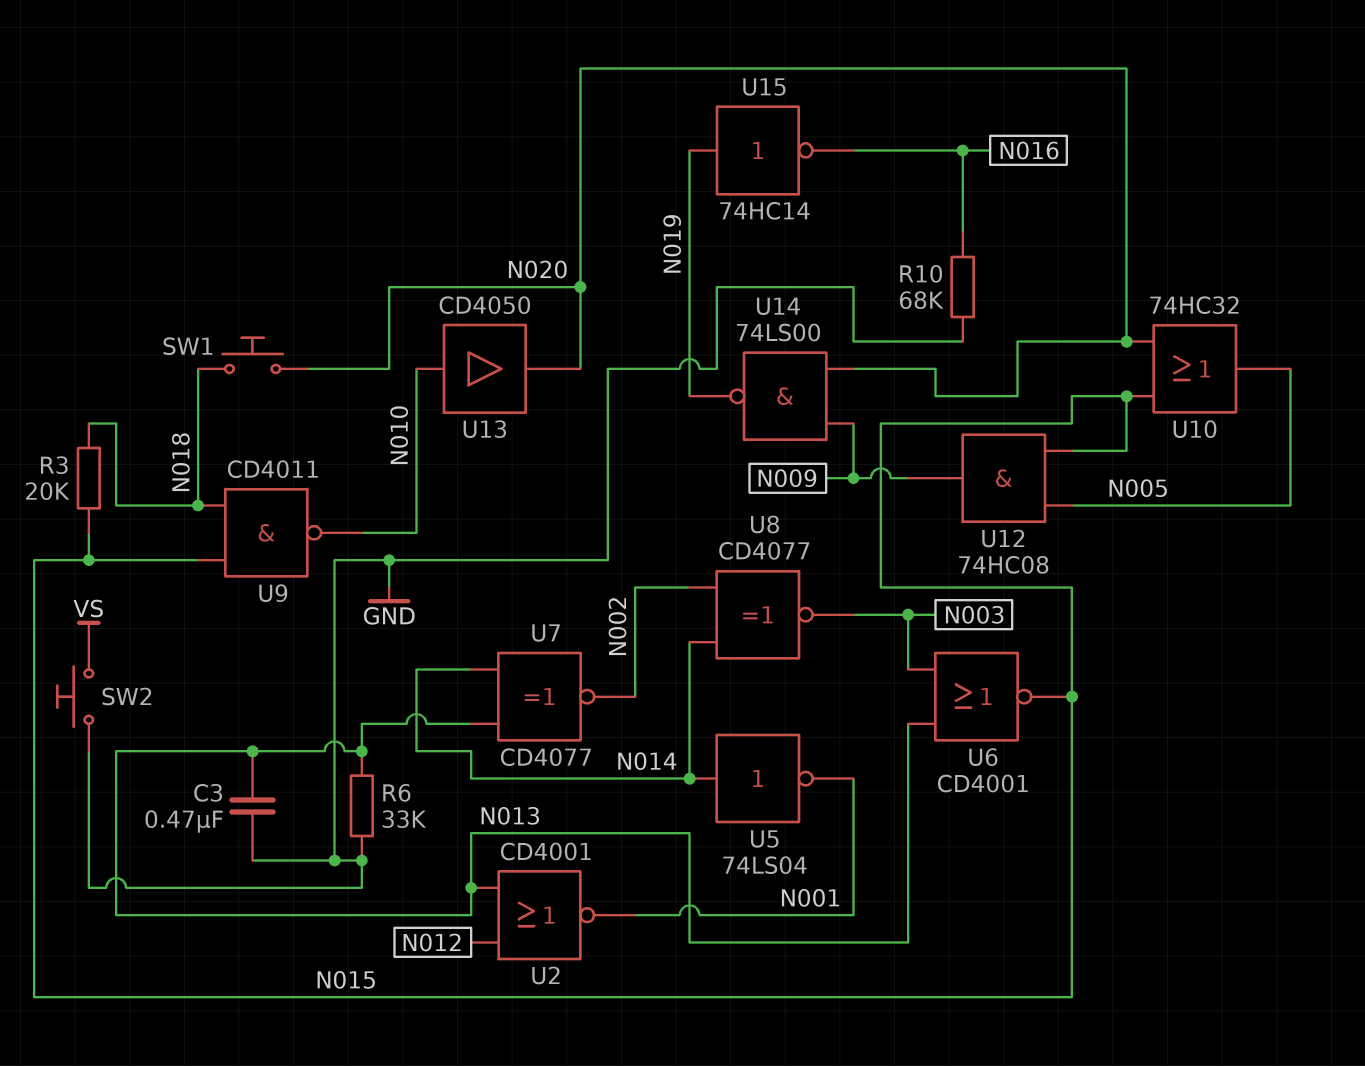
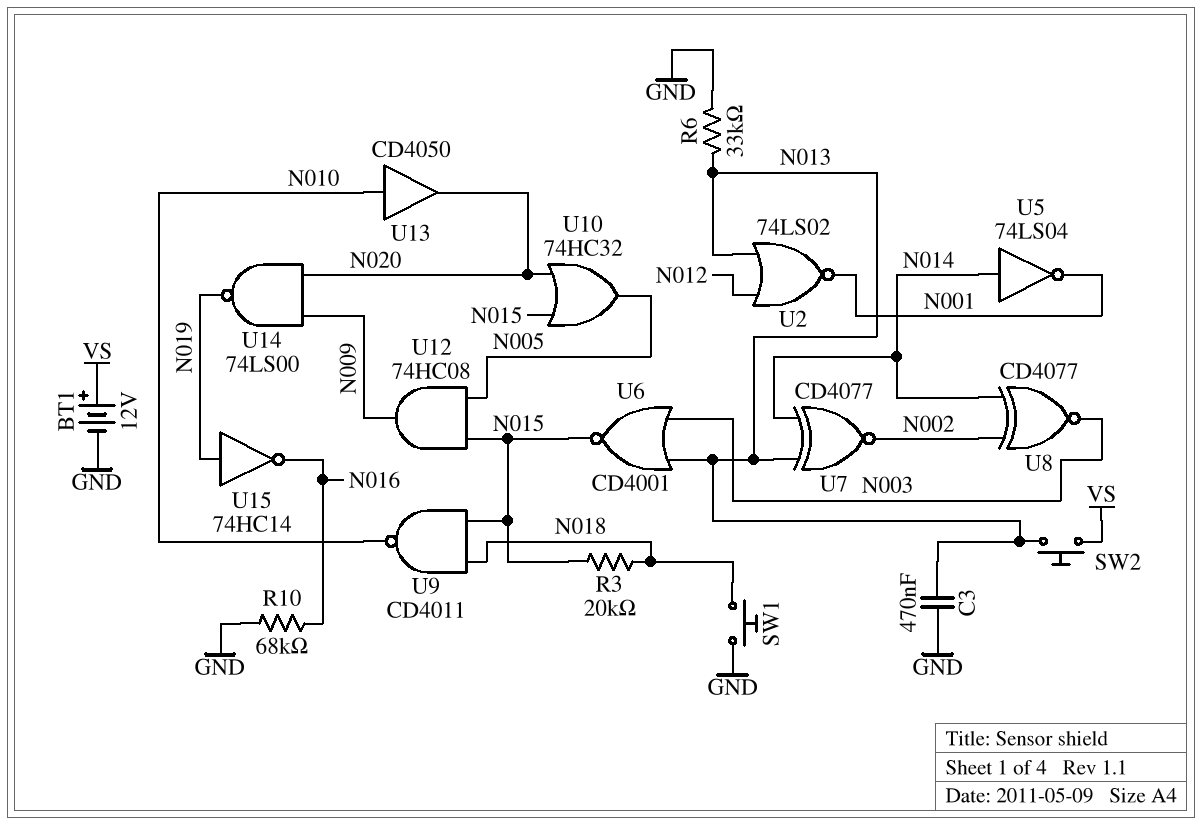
BT1: none -> 12V (plus VS, minus GND)
SW1: button (N018, N020) -> button (GND, N018)
SW2: button (GND, VS) -> button (N013, VS)
U2: NOR CD4001 (in N012, in N013, out N001) -> NOR 74LS02 (in N012, in N013, out N001)

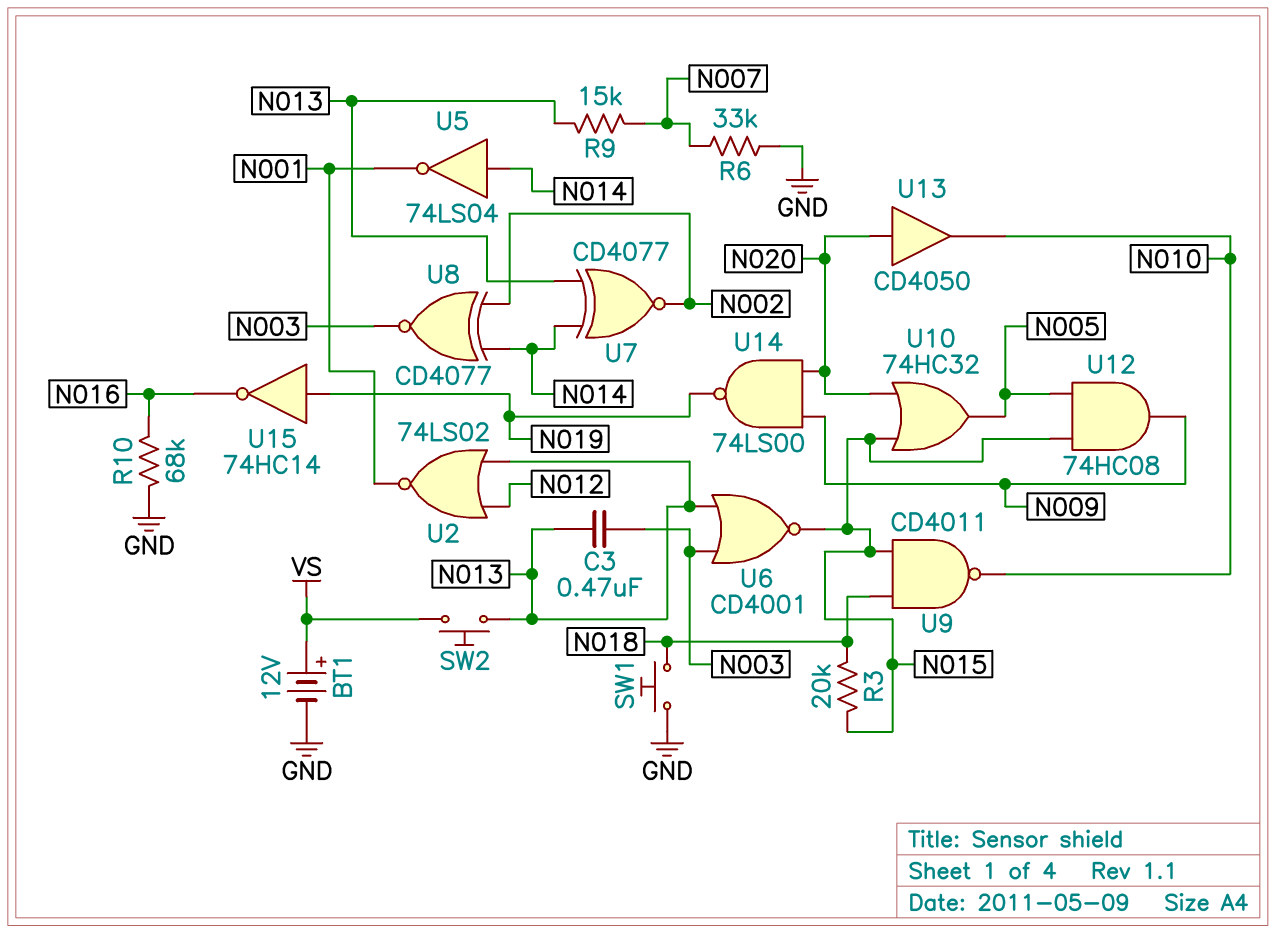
C3: 470nF (GND, N013) -> 470nF (N003, N013)
R6: 33k (GND, N013) -> 33k (GND, N007)
R9: none -> 15k (N007, N013)
U13: buffer CD4050 (in N010, out N020) -> buffer CD4050 (in N020, out N010)

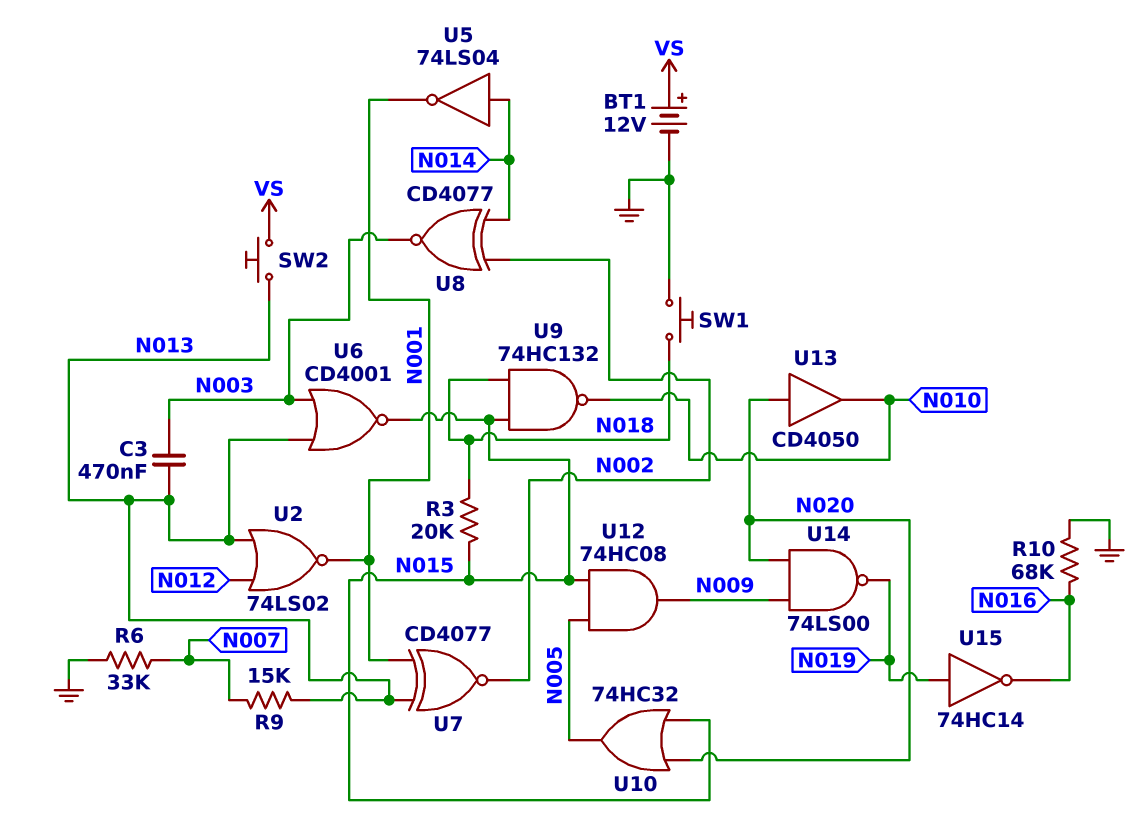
U7: XNOR CD4077 (in N013, in N014, out N002) -> XNOR CD4077 (in N001, in N013, out N002)
U9: NAND CD4011 (in N015, in N018, out N010) -> NAND 74HC132 (in N015, in N018, out N010)

